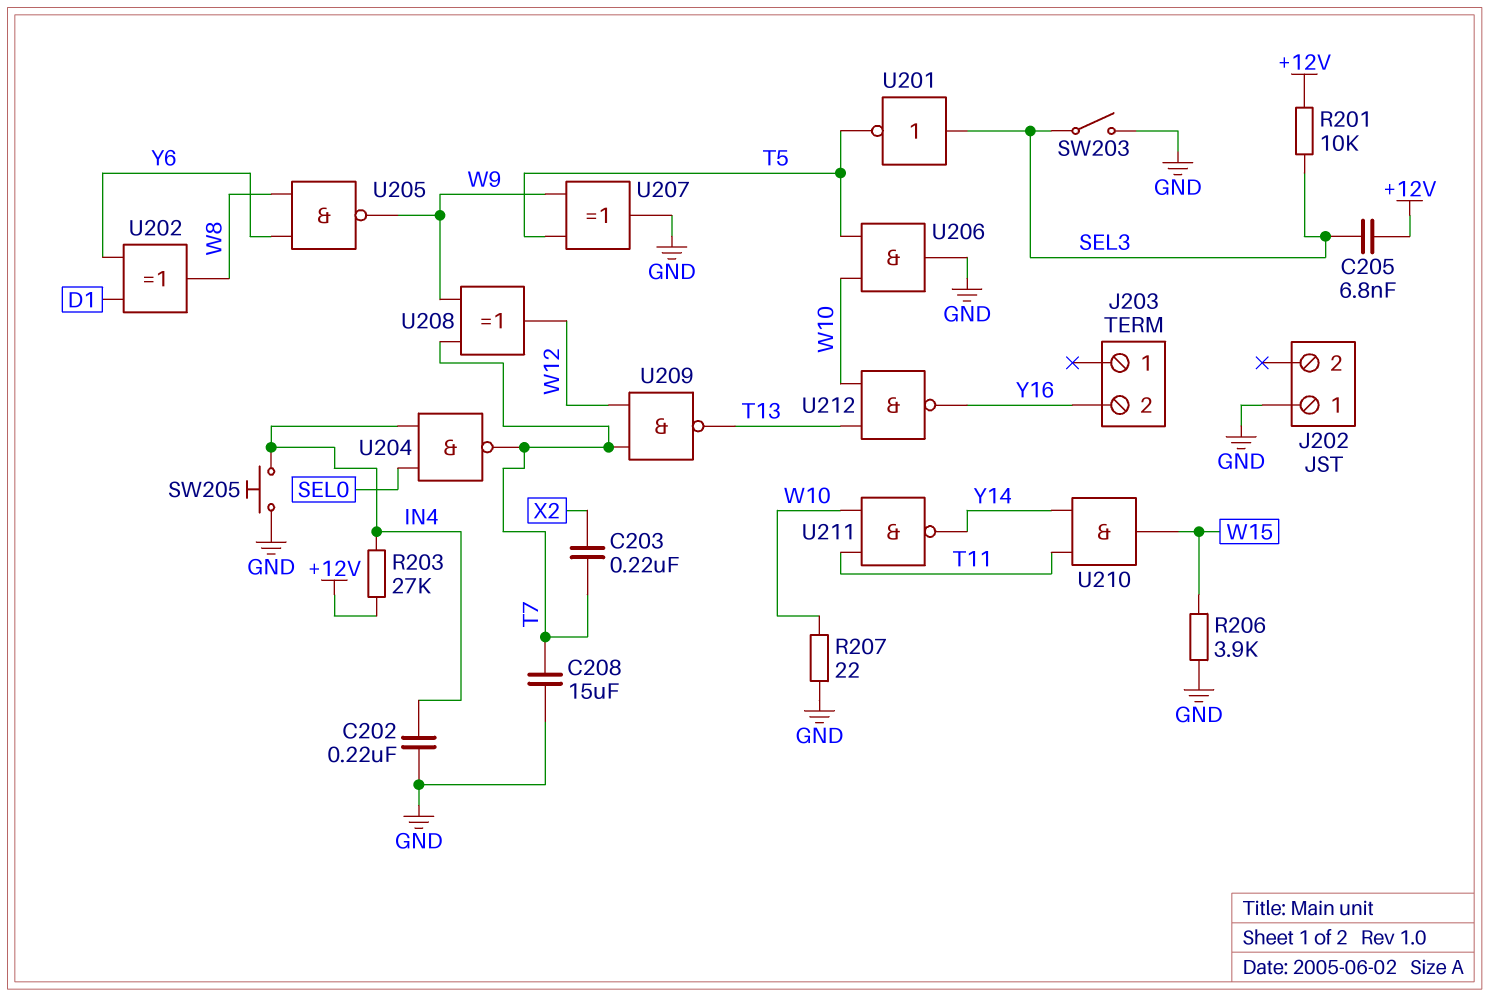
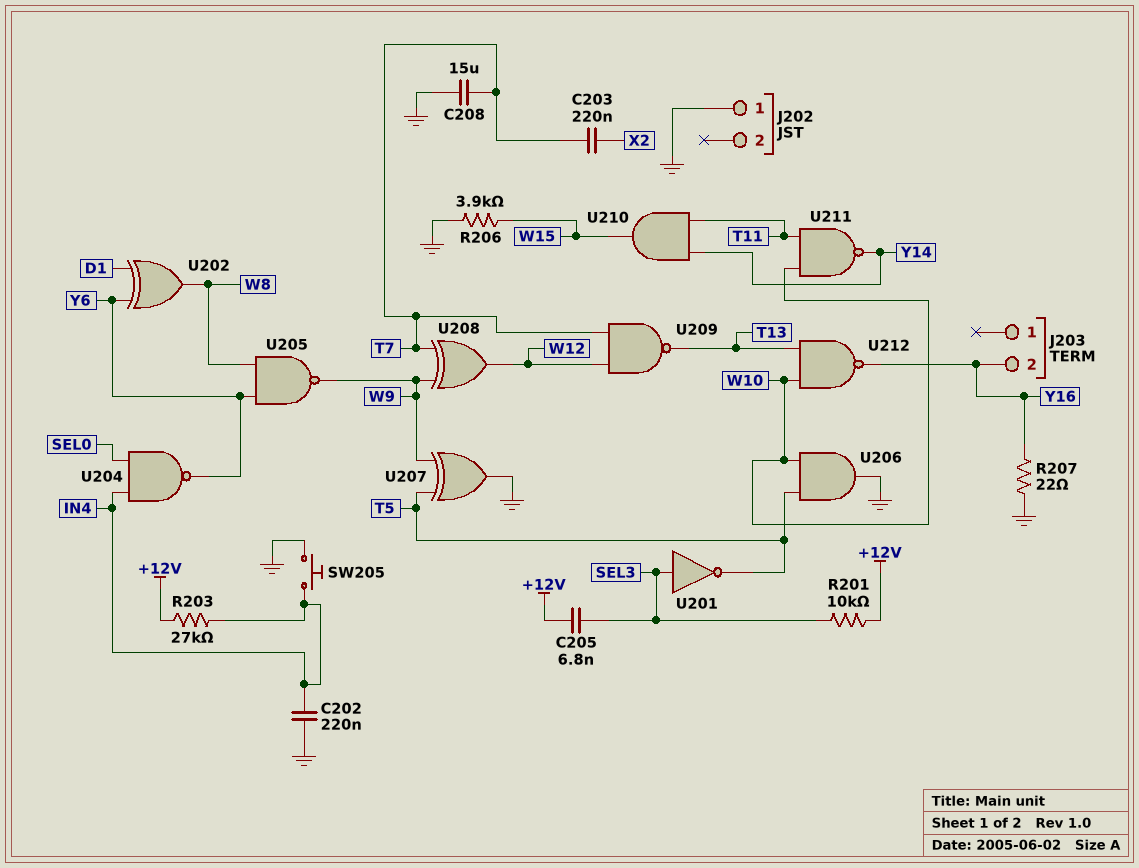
R207: 22 (GND, W10) -> 22 (GND, Y16)
SW203: switch (GND, SEL3) -> none
U204: NAND (in IN4, in SEL0, out T7) -> NAND (in IN4, in SEL0, out Y6)

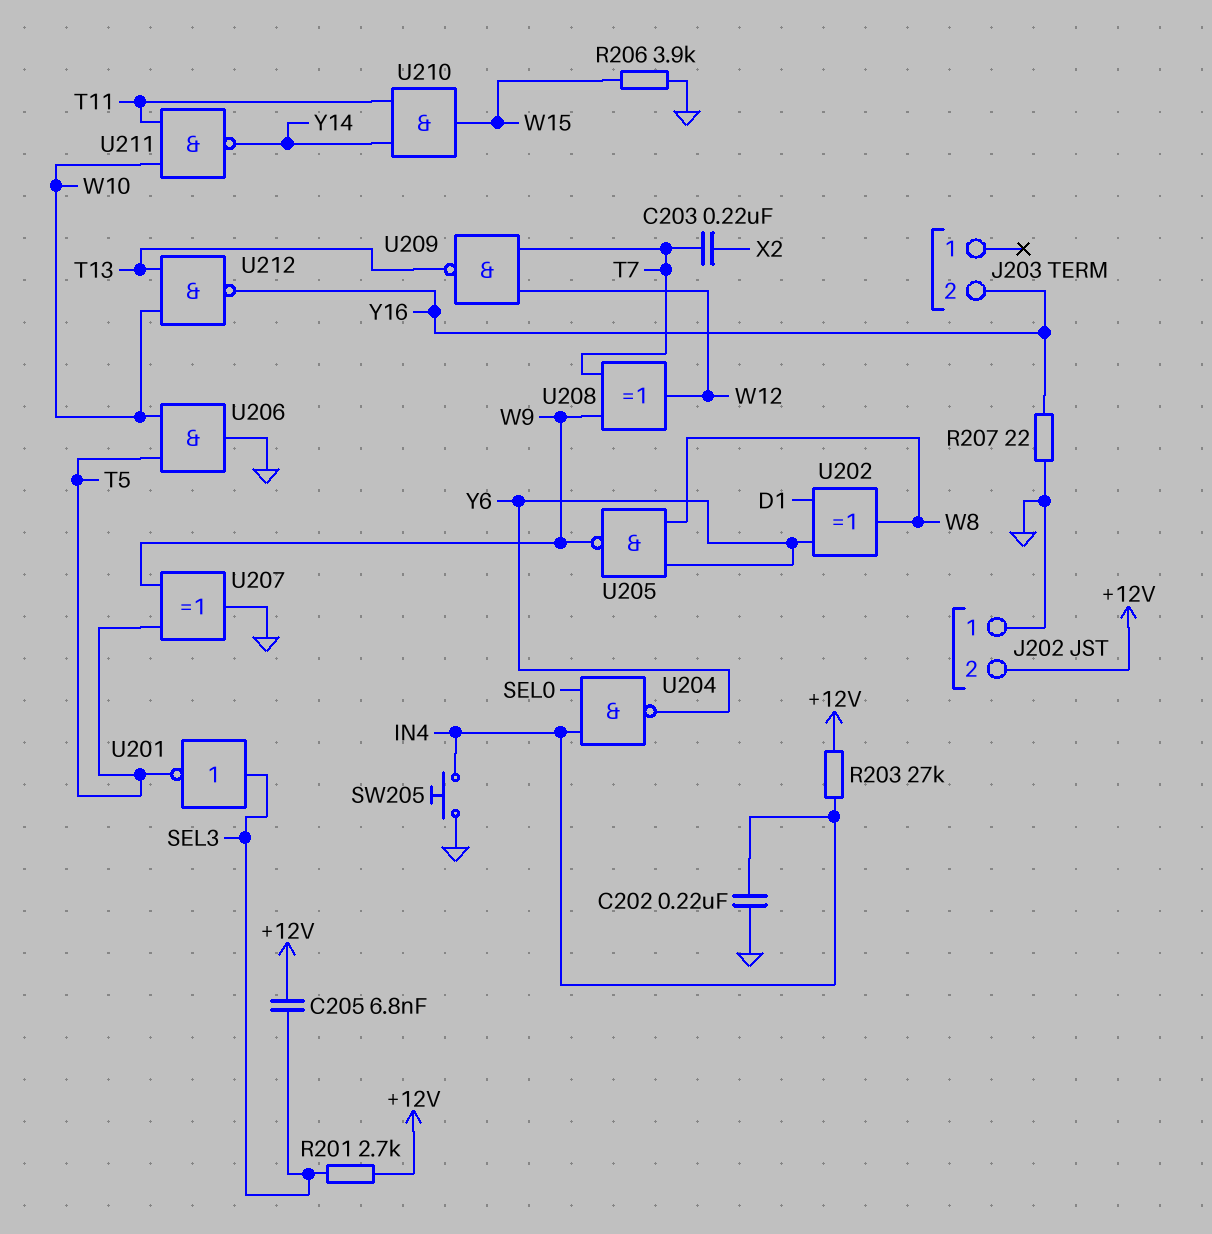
C208: 15uF (GND, T7) -> none
J202 pin 2: none -> +12V
R201: 10k (+12V, SEL3) -> 2.7k (+12V, SEL3)

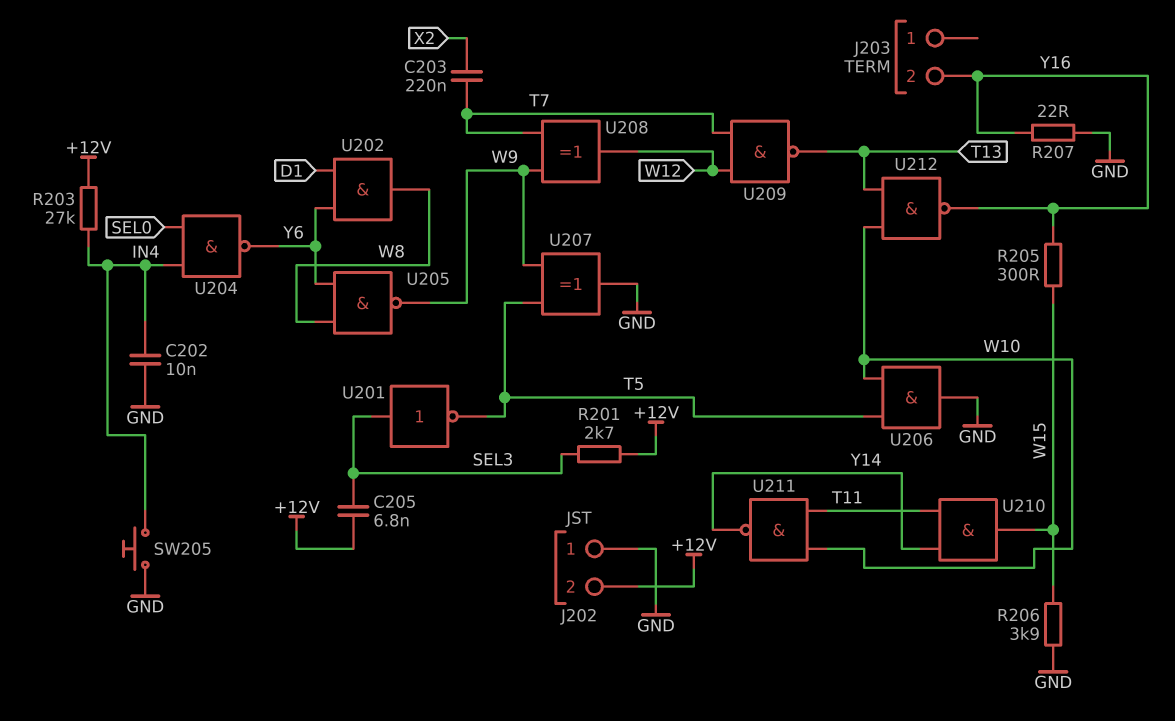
C202: 220nF (GND, IN4) -> 10nF (GND, IN4)
R205: none -> 300 (W15, Y16)
U202: XOR (in D1, in Y6, out W8) -> AND (in D1, in Y6, out W8)

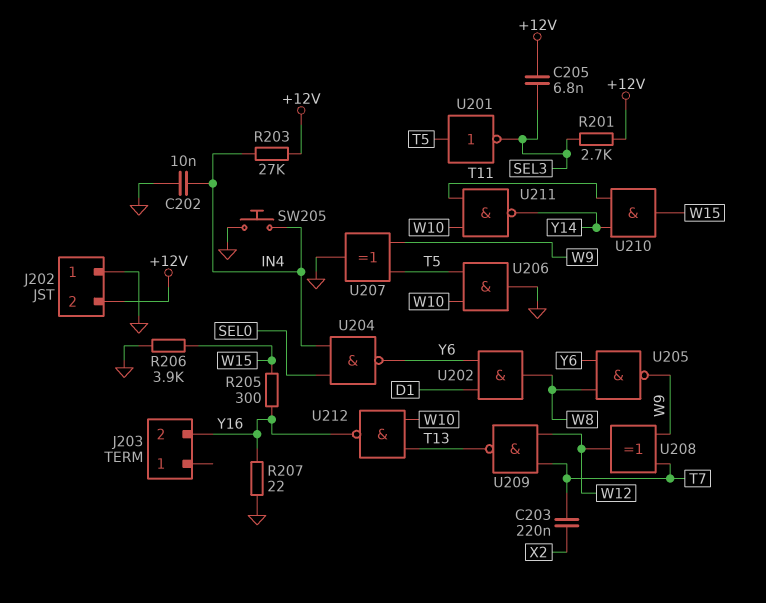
U201: NOT (in SEL3, out T5) -> NOT (in T5, out SEL3)

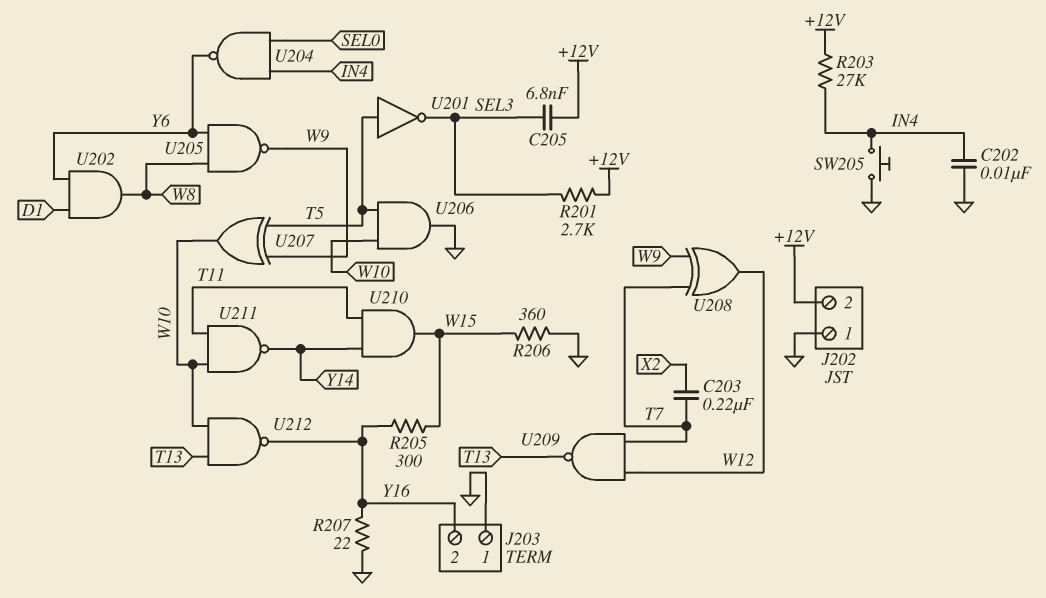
J203 pin 1: none -> GND
R206: 3.9k (GND, W15) -> 360 (GND, W15)
U207: XOR (in T5, in W9, out GND) -> XOR (in T5, in W9, out W10)

